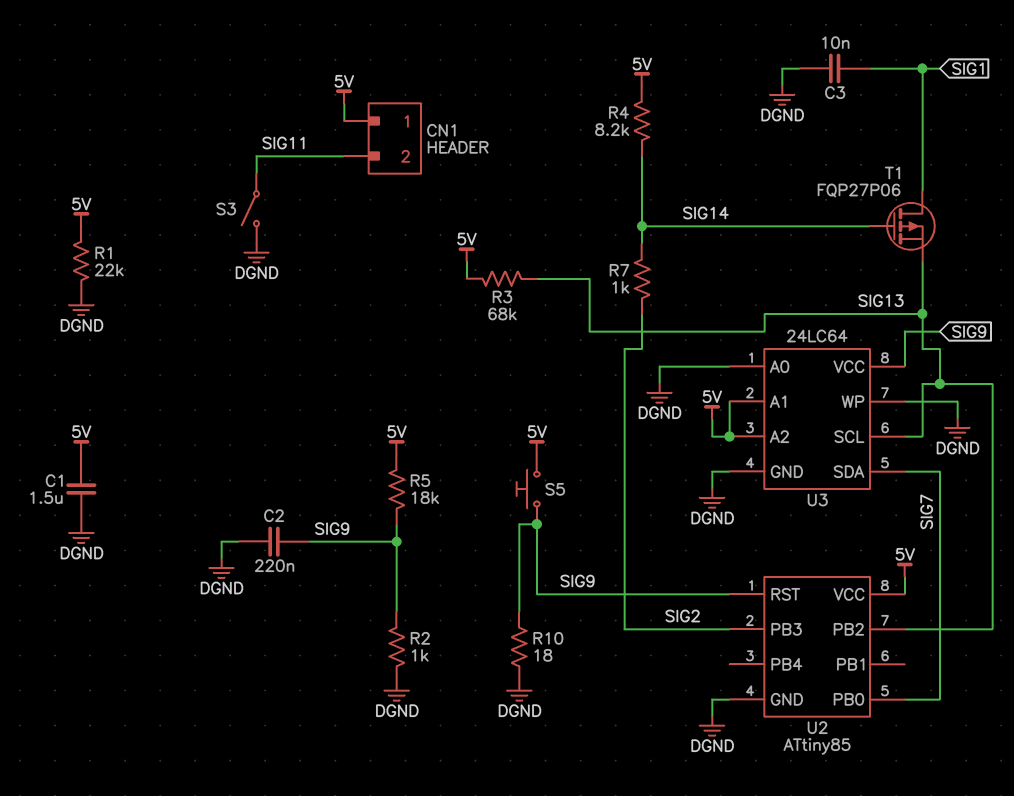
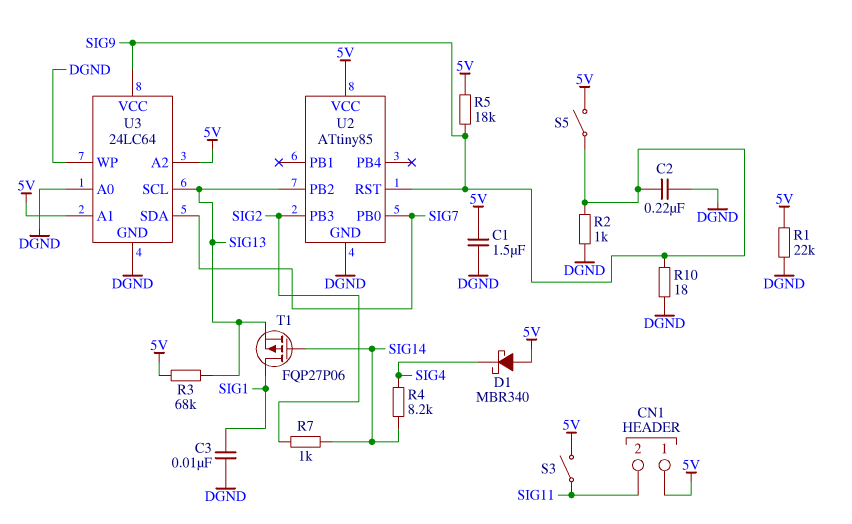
D1: none -> schottky MBR340 (A 5V, K SIG4)
R4: 8.2k (5V, SIG14) -> 8.2k (SIG4, SIG14)
S3: switch (DGND, SIG11) -> switch (5V, SIG11)
S5: button (5V, SIG9) -> switch (5V, SIG9)

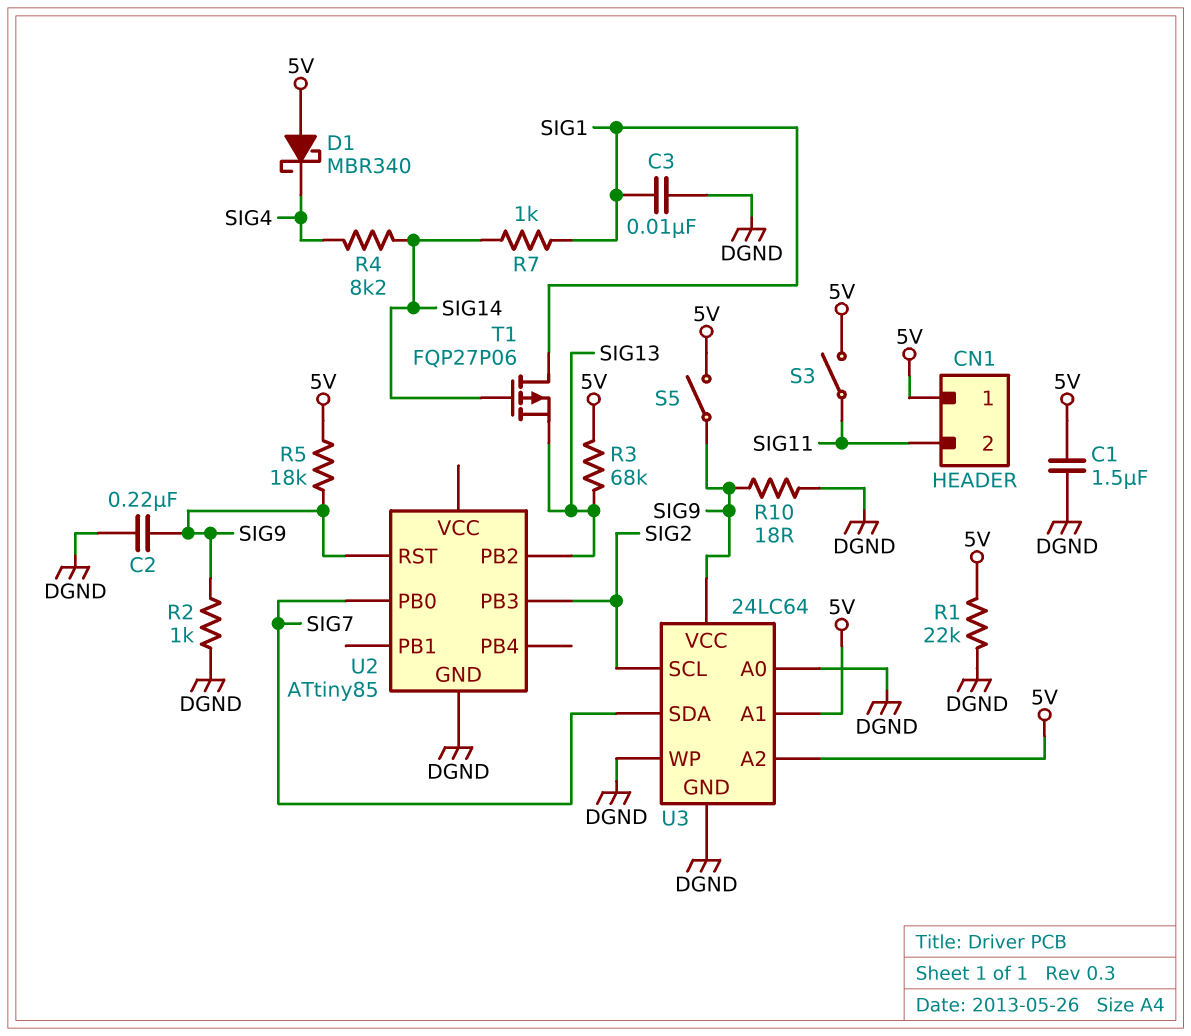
R7: 1k (SIG2, SIG14) -> 1k (SIG1, SIG14)
U2 pin VCC: 5V -> none
U3 pin SCL: SIG13 -> SIG2

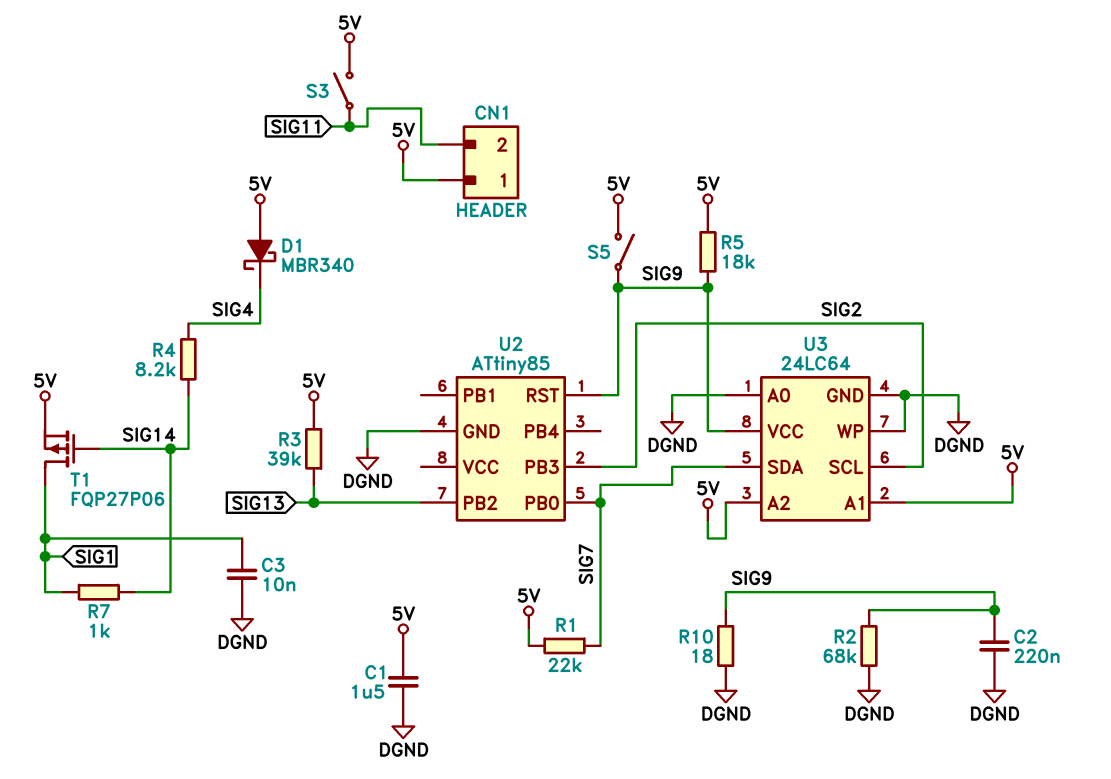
R1: 22k (5V, DGND) -> 22k (5V, SIG7)
R2: 1k (DGND, SIG9) -> 68k (DGND, SIG9)
R3: 68k (5V, SIG13) -> 39k (5V, SIG13)
T1: PMOS FQP27P06 (G SIG14, D SIG1, S SIG13) -> PMOS FQP27P06 (G SIG14, D SIG1, S 5V)

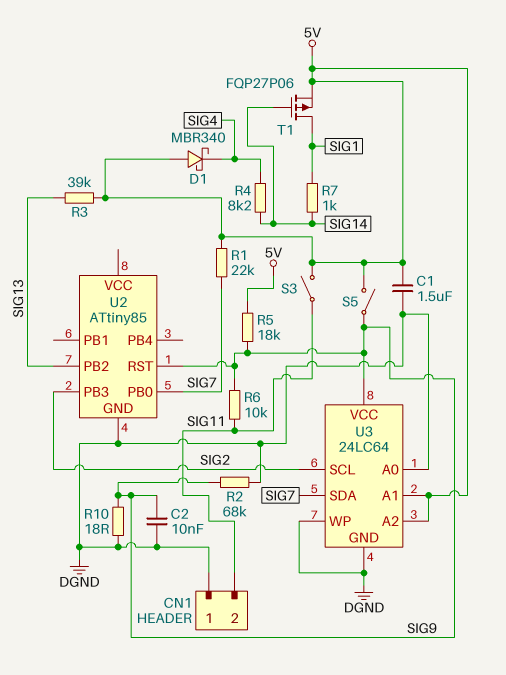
C2: 220nF (DGND, SIG9) -> 10nF (DGND, SIG9)
C3: 10nF (DGND, SIG1) -> none
CN1 pin 1: 5V -> DGND
R6: none -> 10k (SIG9, SIG11)

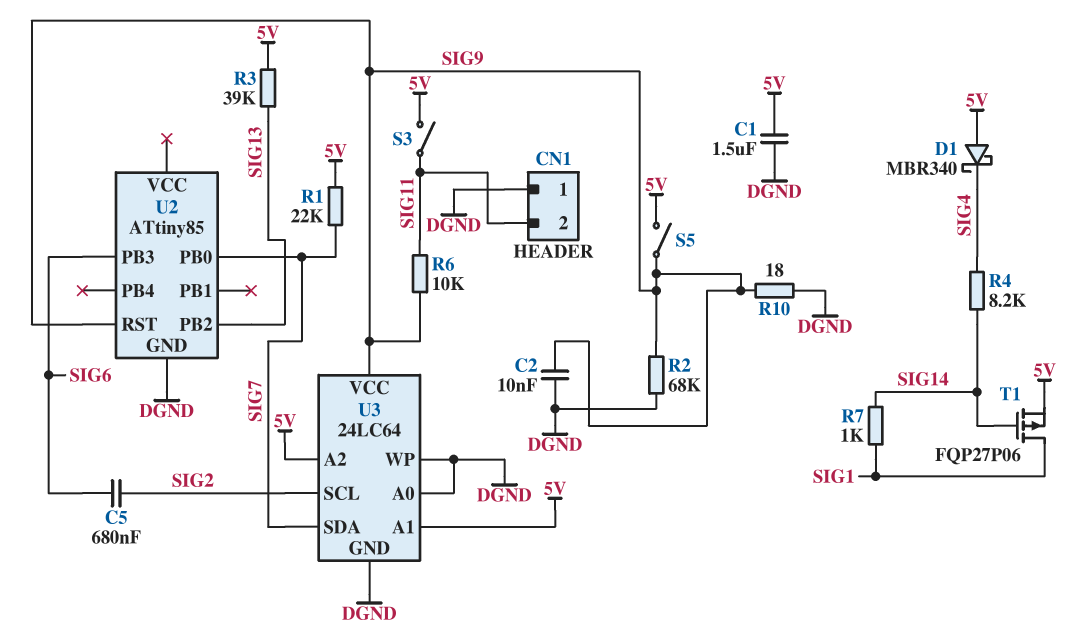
C5: none -> 680nF (SIG2, SIG6)
R5: 18k (5V, SIG9) -> none
U2 pin PB3: SIG2 -> SIG6

